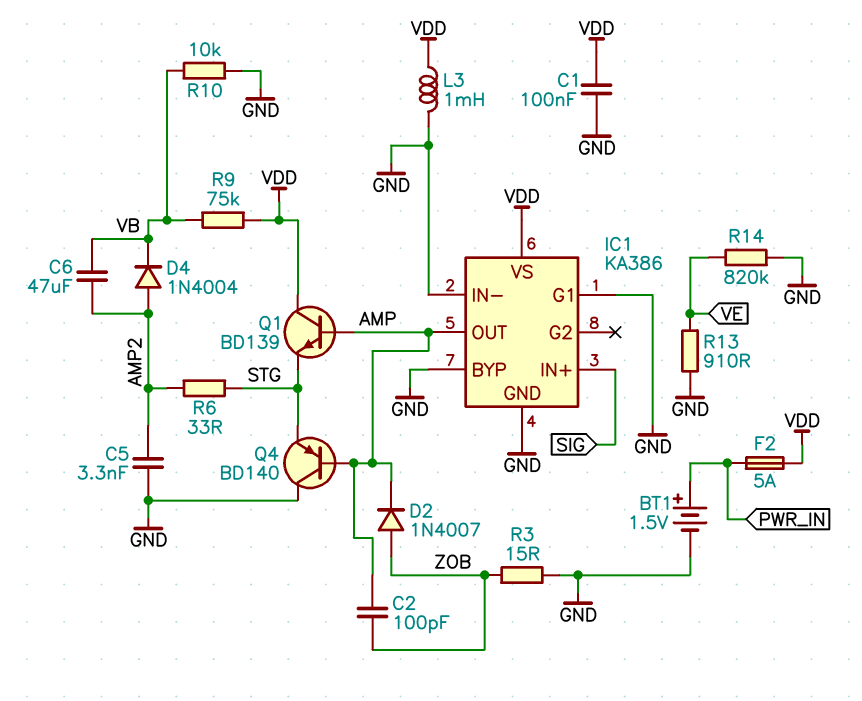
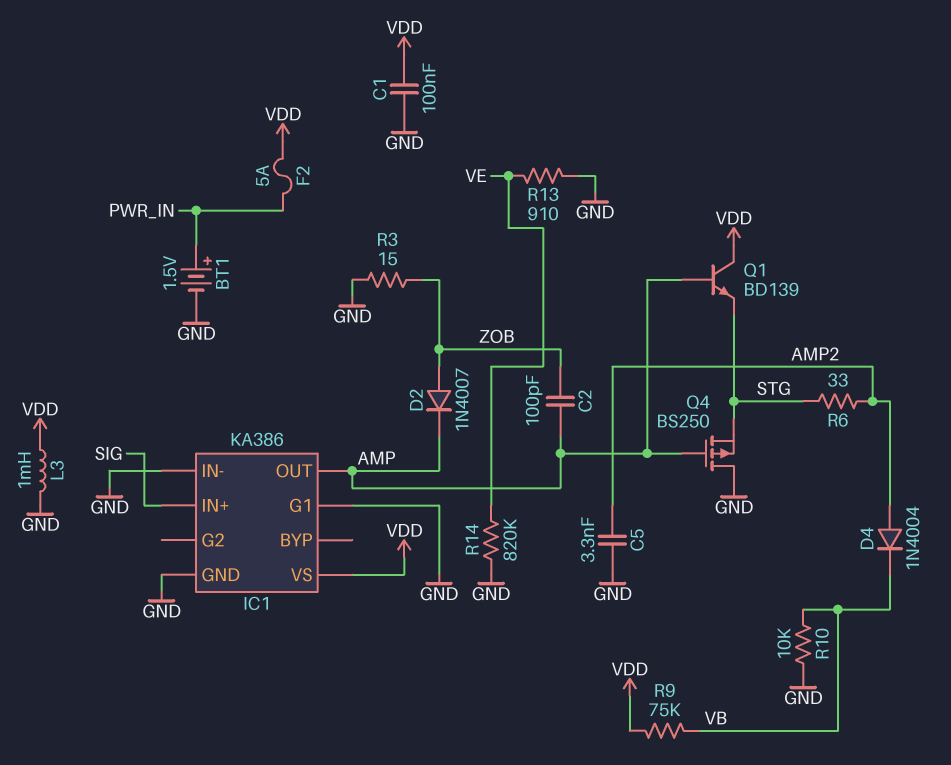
C6: 47uF (AMP2, VB) -> none
IC1 pin BYP: GND -> none
Q4: PNP BD140 (B AMP, C GND, E STG) -> PMOS BS250 (G AMP, D GND, S STG)

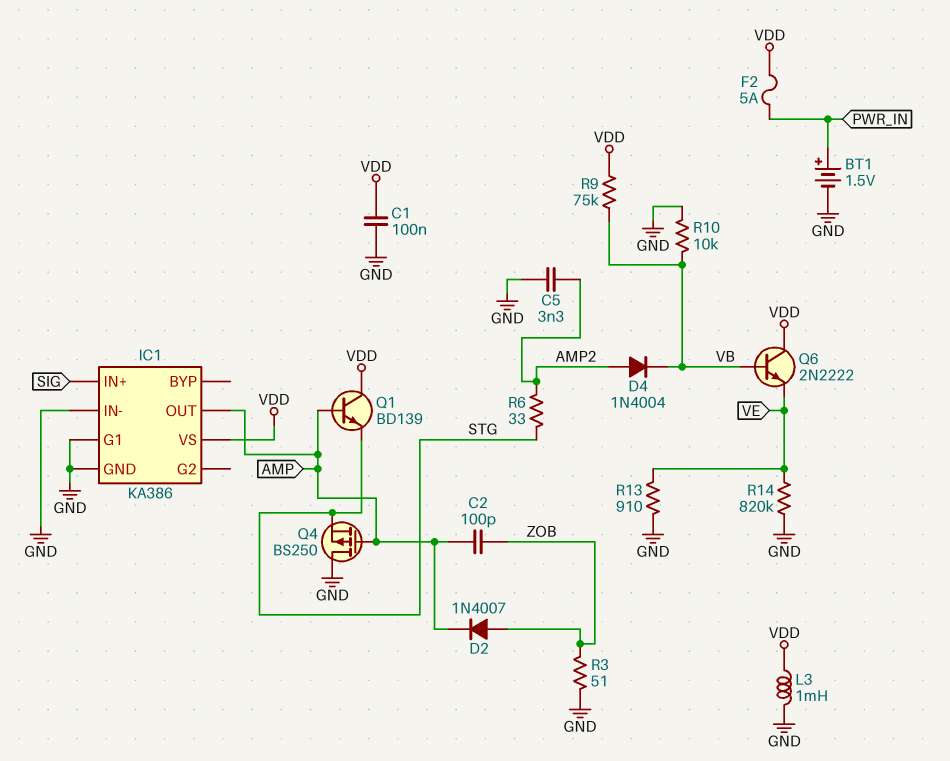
Q6: none -> NPN 2N2222 (B VB, C VDD, E VE)
R3: 15 (GND, ZOB) -> 51 (GND, ZOB)

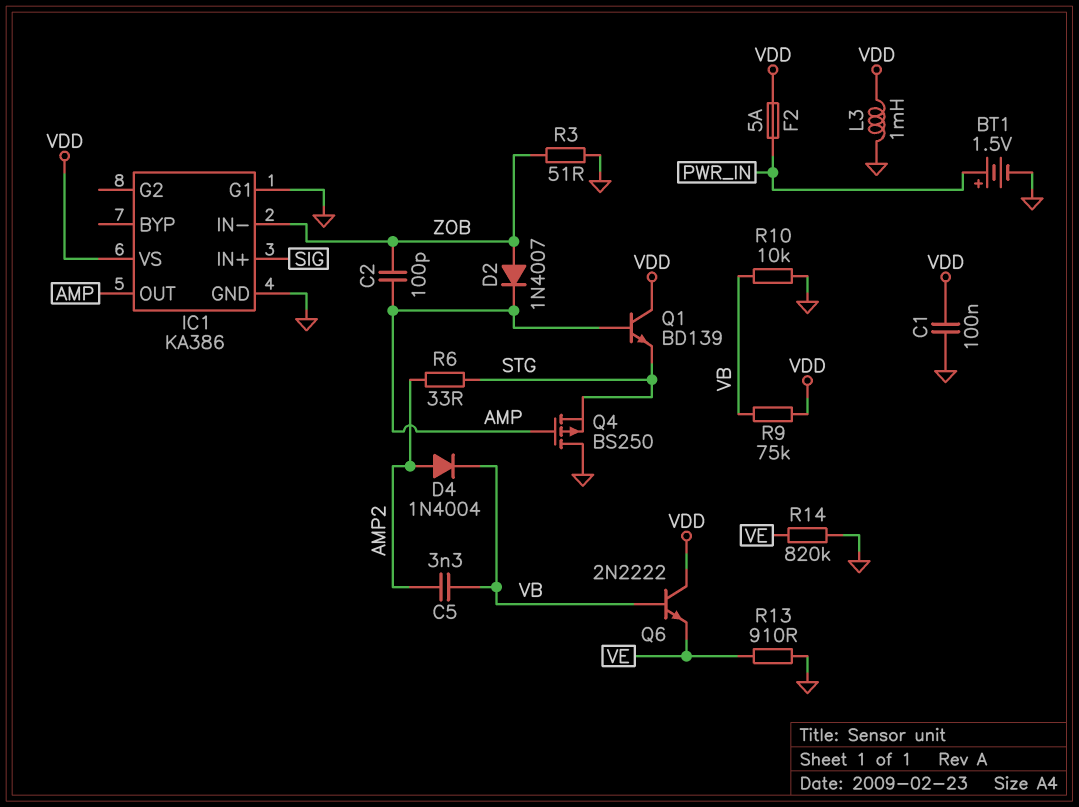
C5: 3.3nF (AMP2, GND) -> 3.3nF (AMP2, VB)
IC1 pin IN-: GND -> ZOB

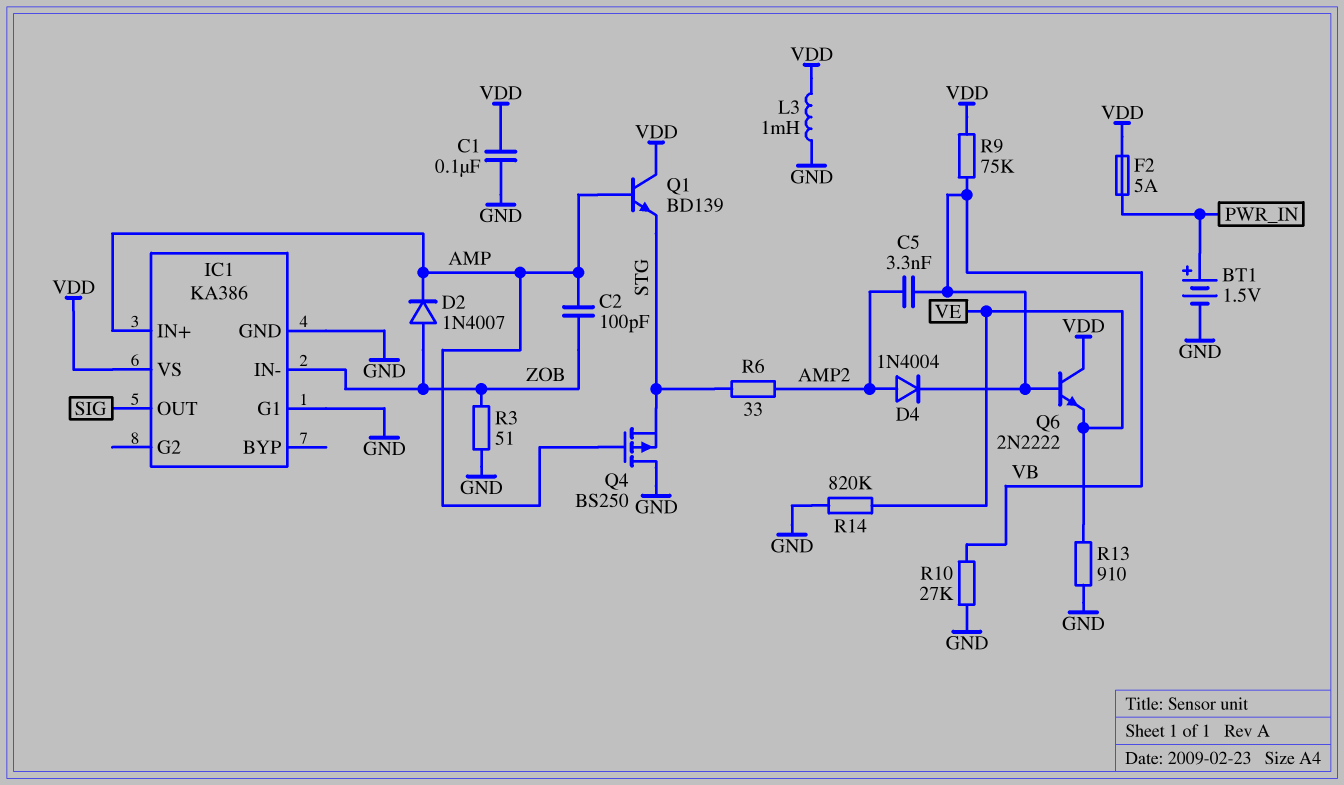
IC1 pin IN+: SIG -> AMP
IC1 pin OUT: AMP -> SIG
R10: 10k (GND, VB) -> 27k (GND, VB)

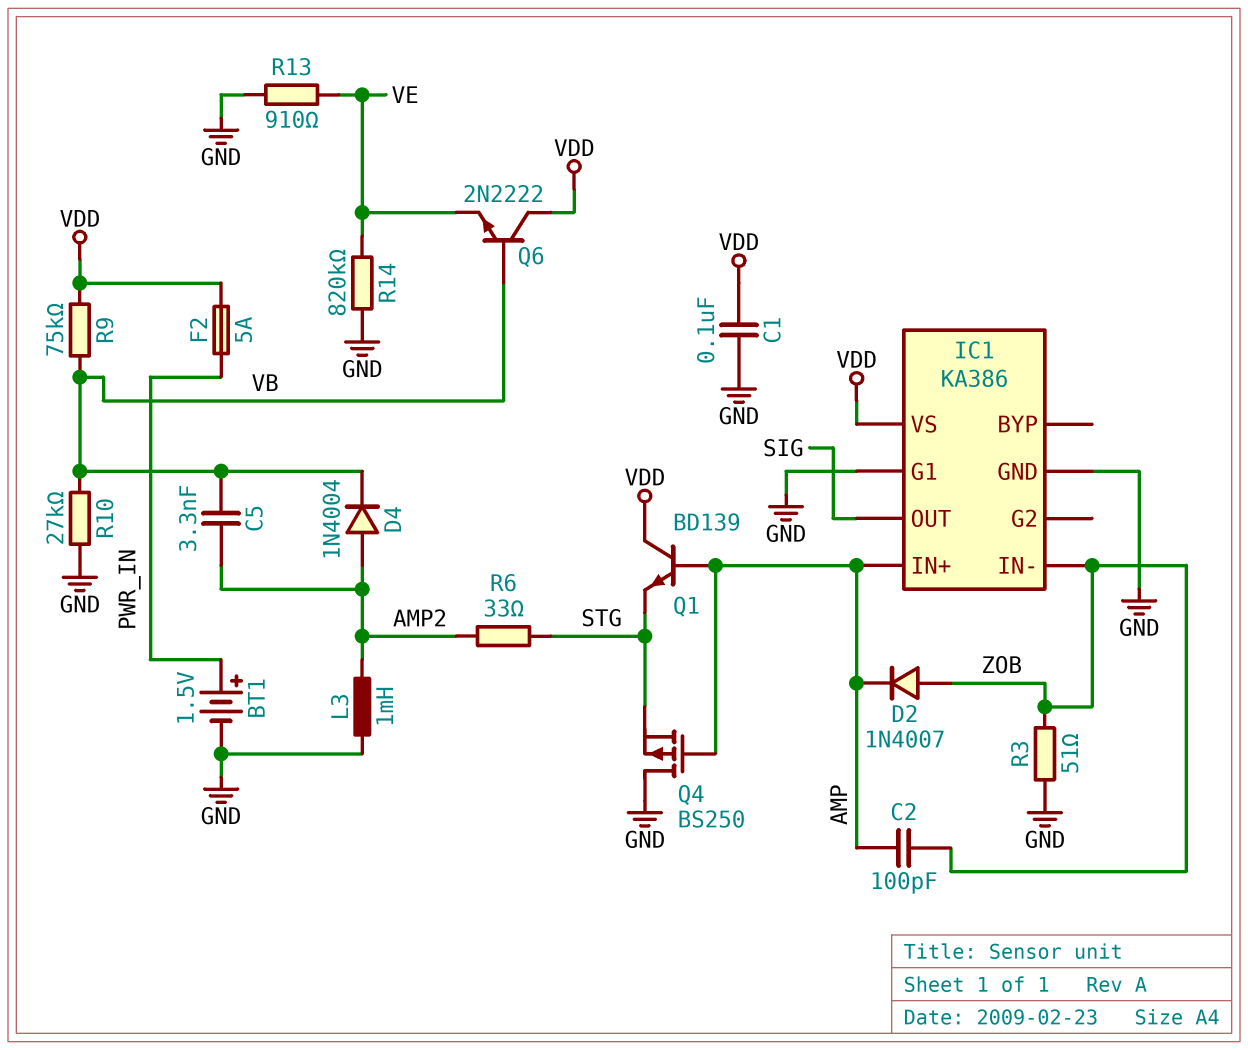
L3: 1mH (GND, VDD) -> 1mH (AMP2, GND)

